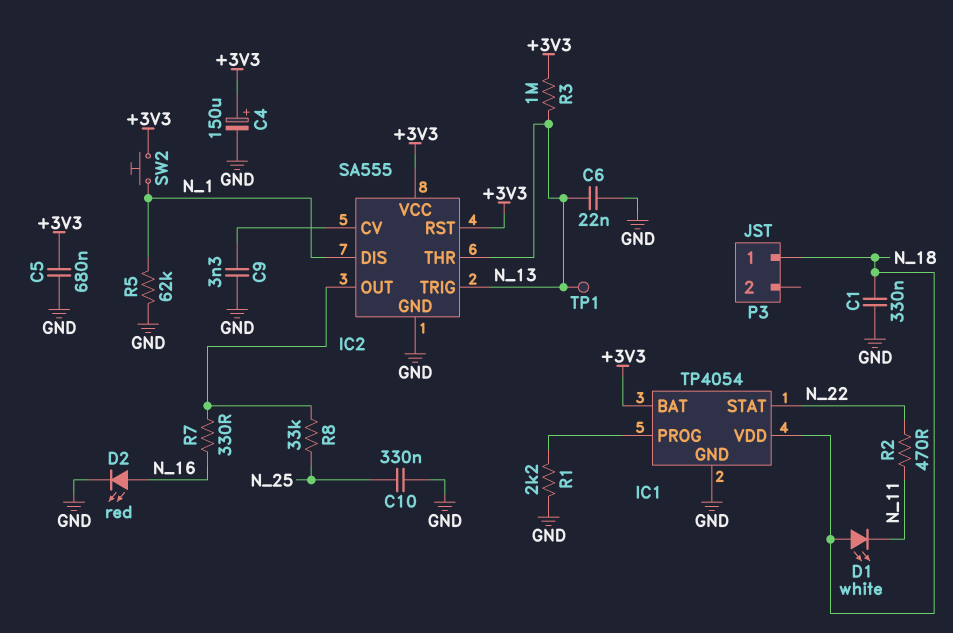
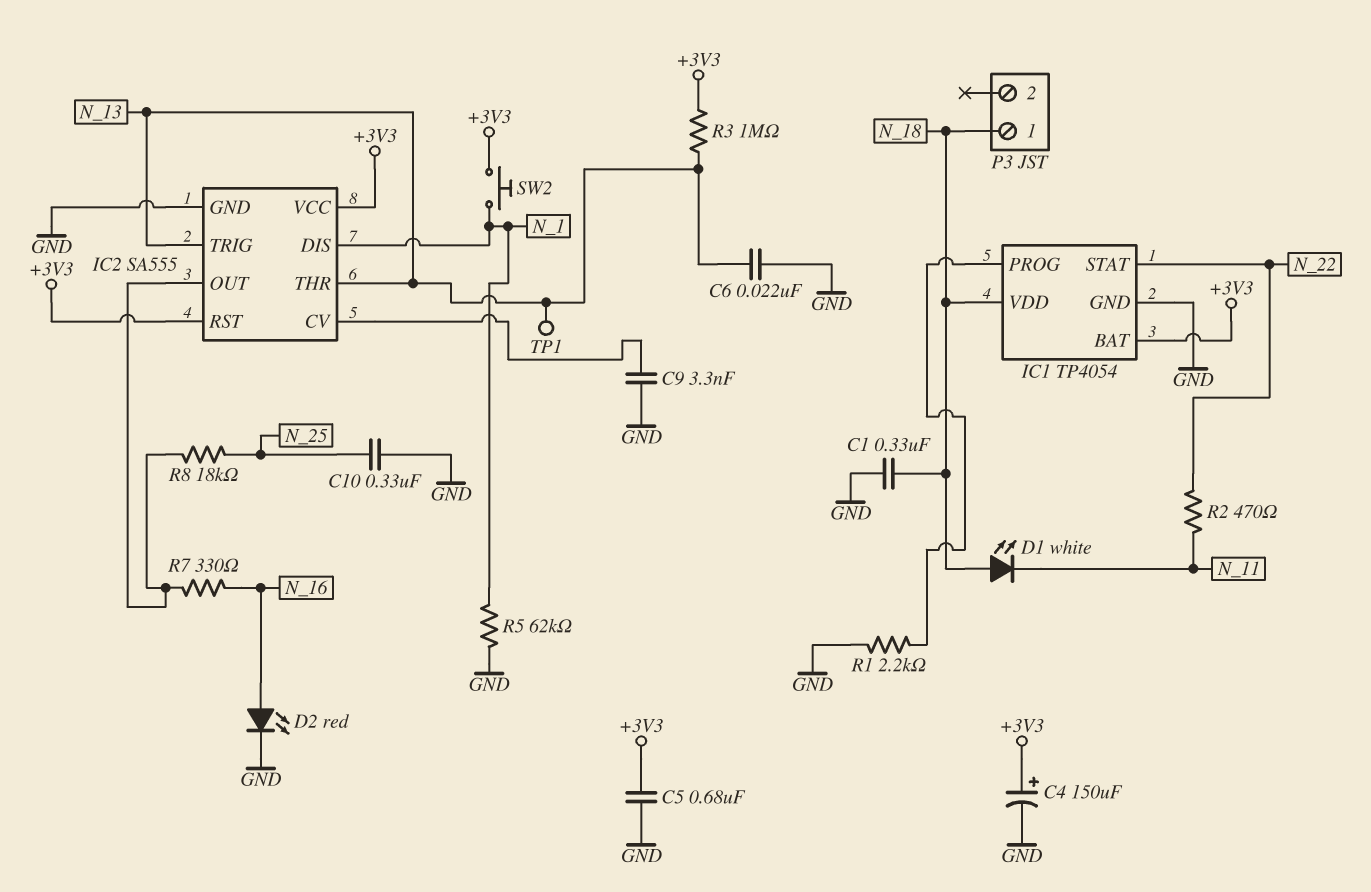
R8: 33k (IC2/OUT, N_25) -> 18k (IC2/OUT, N_25)

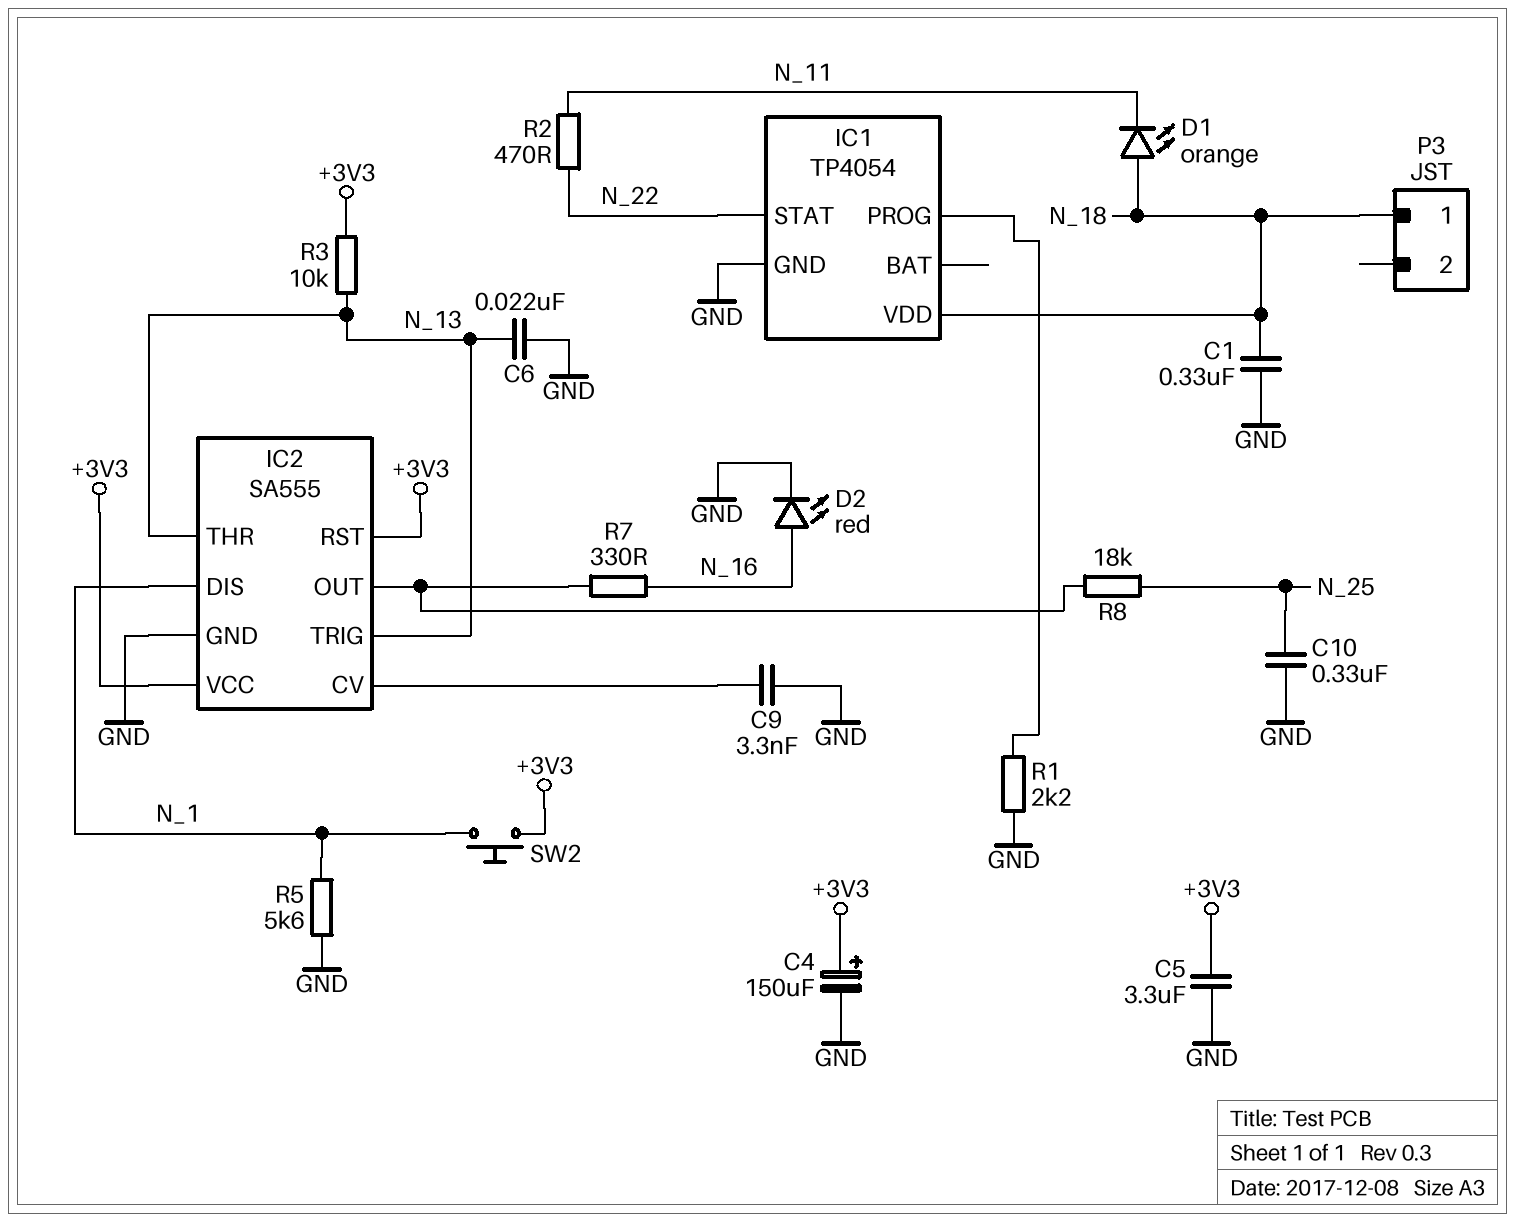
C5: 680nF (+3V3, GND) -> 3.3uF (+3V3, GND)
D1: LED white (A N_18, K N_11) -> LED orange (A N_18, K N_11)
IC1 pin BAT: +3V3 -> none
R3: 1M (+3V3, N_13) -> 10k (+3V3, N_13)
R5: 62k (GND, N_1) -> 5.6k (GND, N_1)
TP1: test point (N_13) -> none

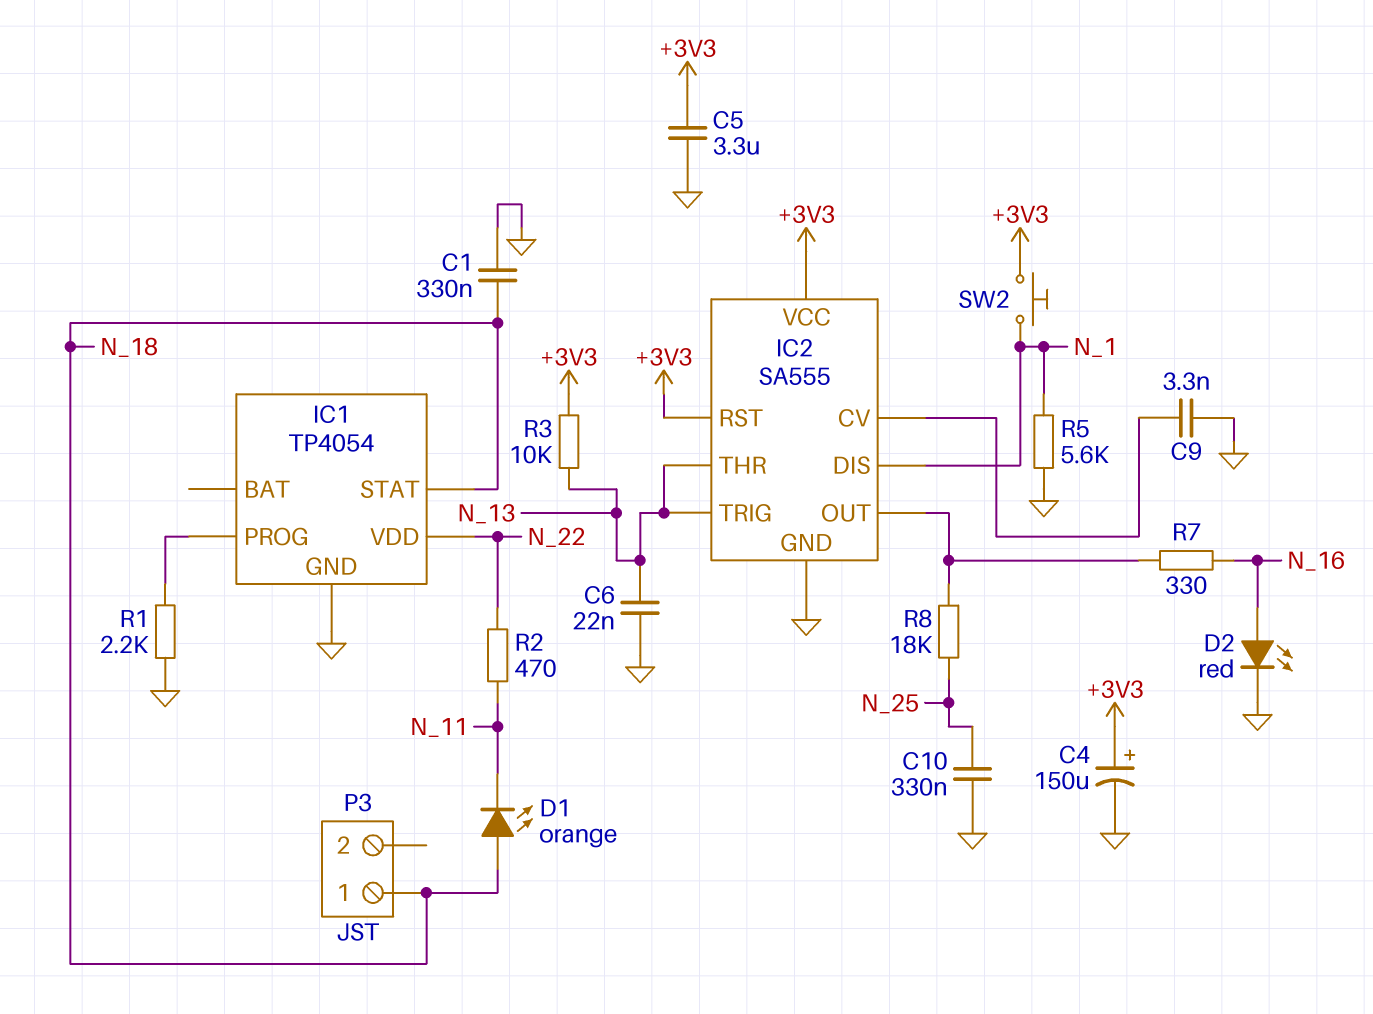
IC1 pin STAT: N_22 -> N_18
IC1 pin VDD: N_18 -> N_22

